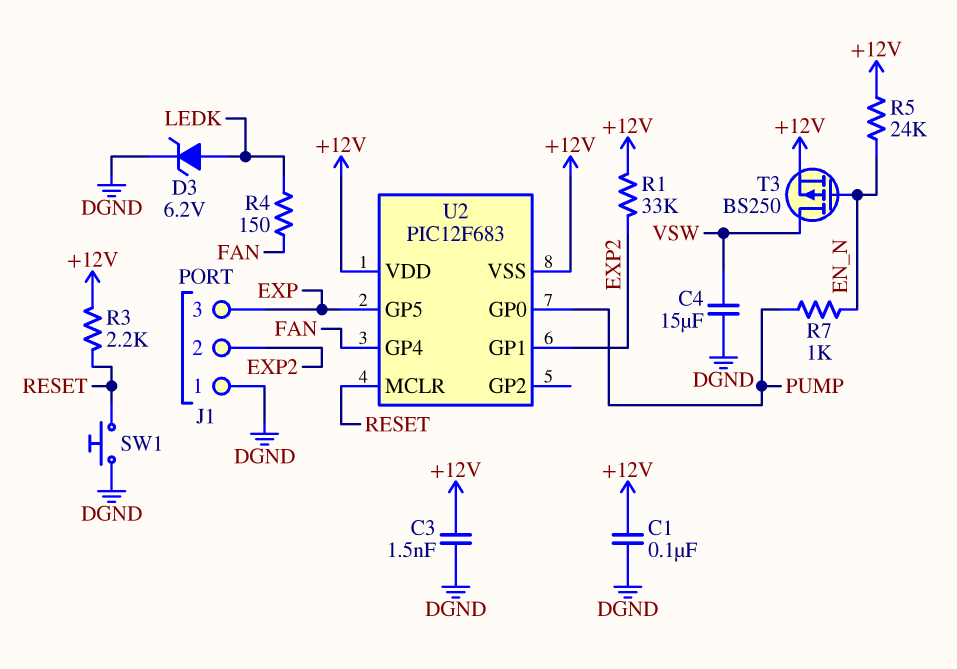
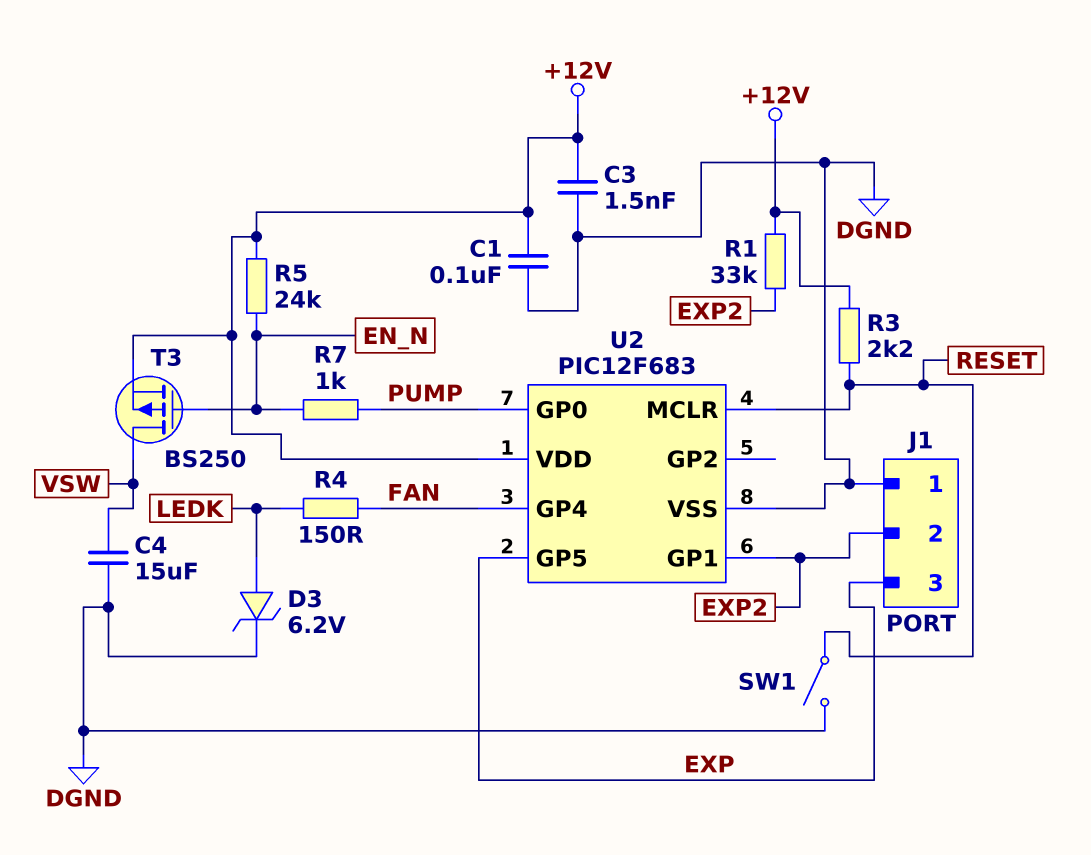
SW1: button (DGND, RESET) -> switch (DGND, RESET)
U2 pin VSS: +12V -> DGND

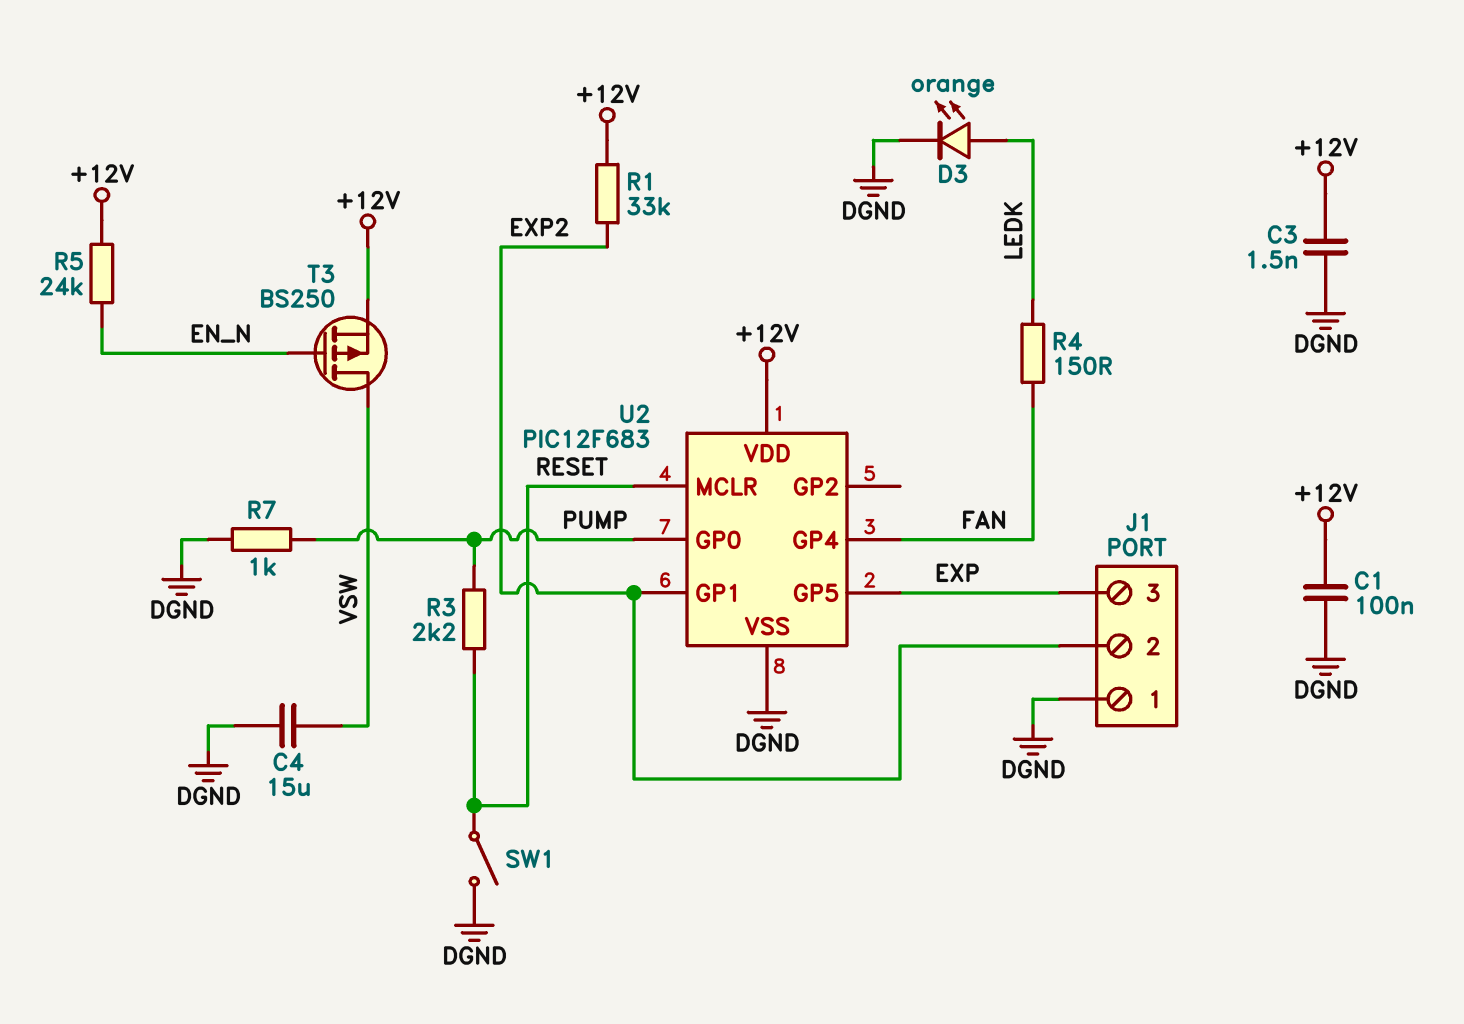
D3: zener 6.2V (A LEDK, K DGND) -> LED orange (A LEDK, K DGND)
R3: 2.2k (+12V, RESET) -> 2.2k (PUMP, RESET)
R7: 1k (EN_N, PUMP) -> 1k (DGND, PUMP)

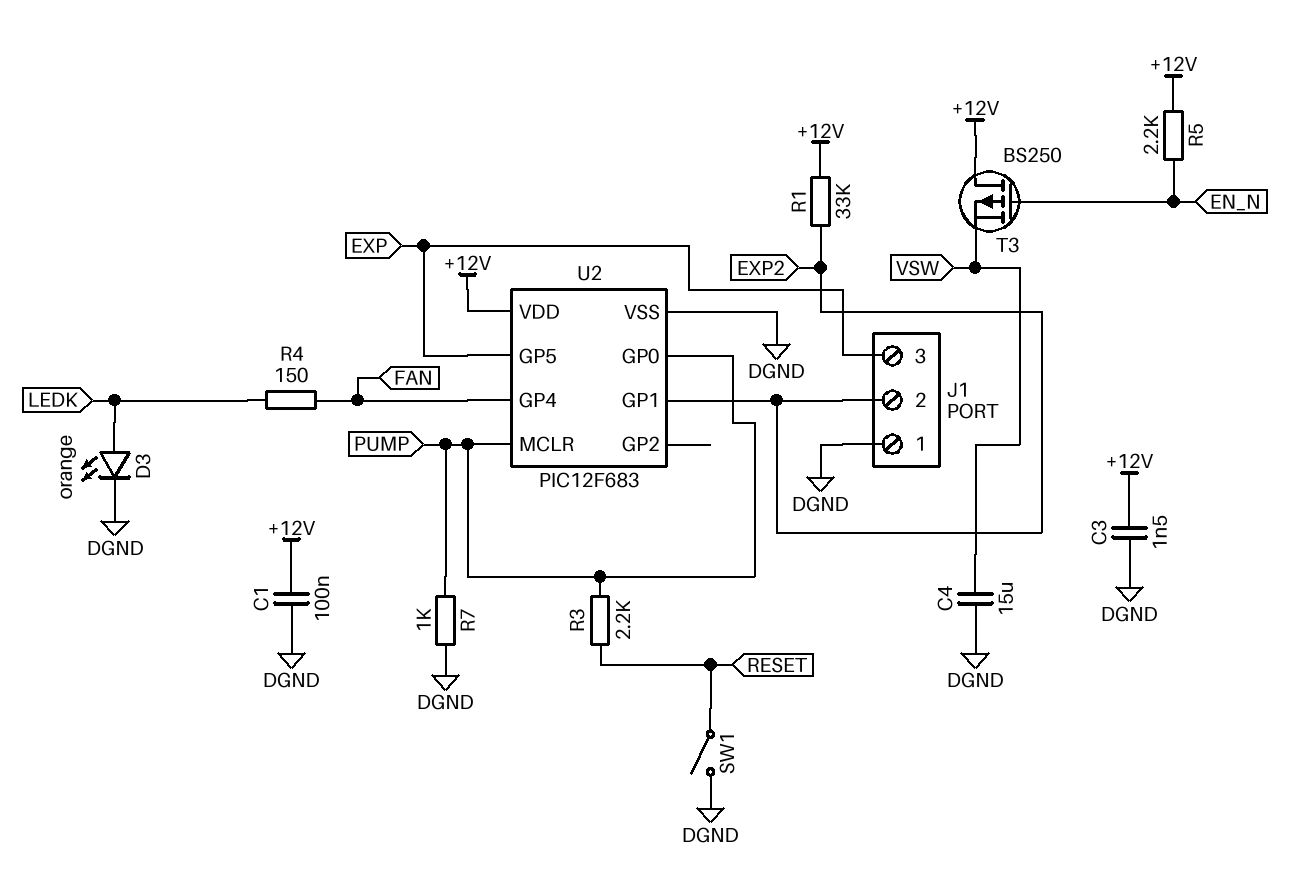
R5: 24k (+12V, EN_N) -> 2.2k (+12V, EN_N)
T3: PMOS BS250 (G EN_N, D VSW, S +12V) -> PMOS BS250 (G EN_N, D +12V, S VSW)
U2 pin MCLR: RESET -> PUMP

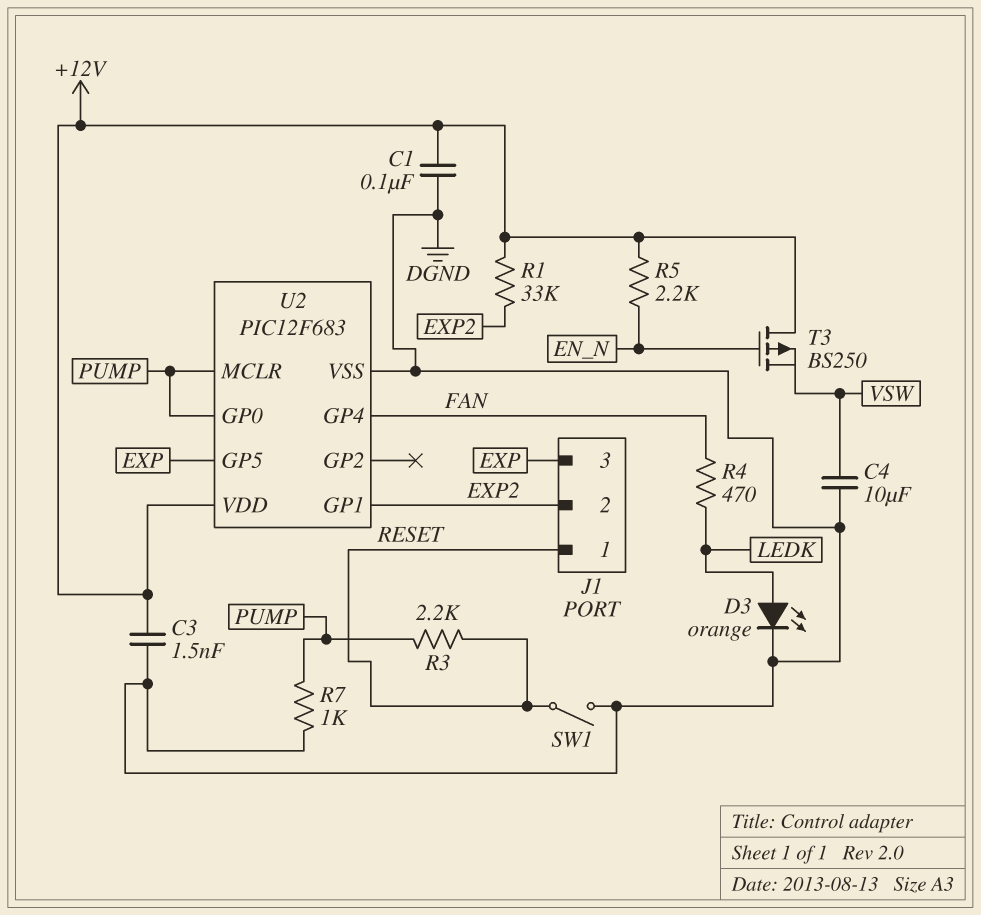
C4: 15uF (DGND, VSW) -> 10uF (DGND, VSW)
J1 pin 1: DGND -> RESET
R4: 150 (FAN, LEDK) -> 470 (FAN, LEDK)

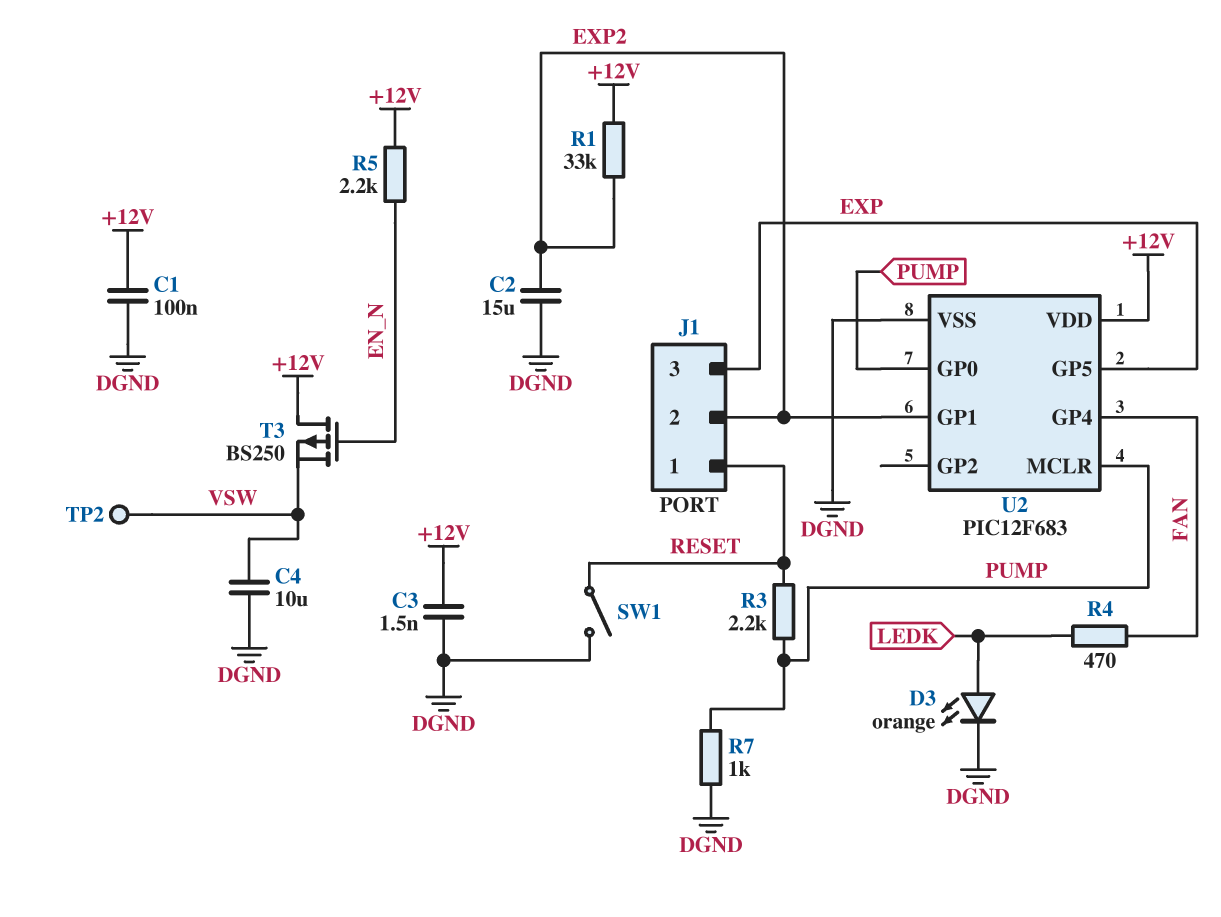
C2: none -> 15uF (DGND, EXP2)
TP2: none -> test point (VSW)

